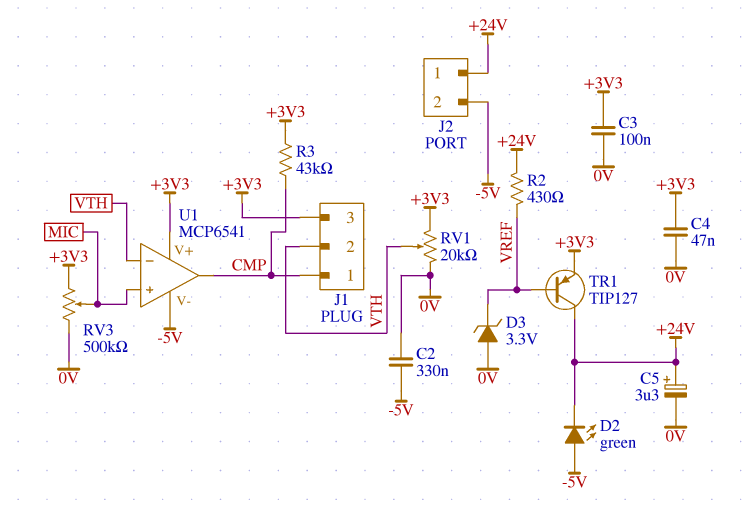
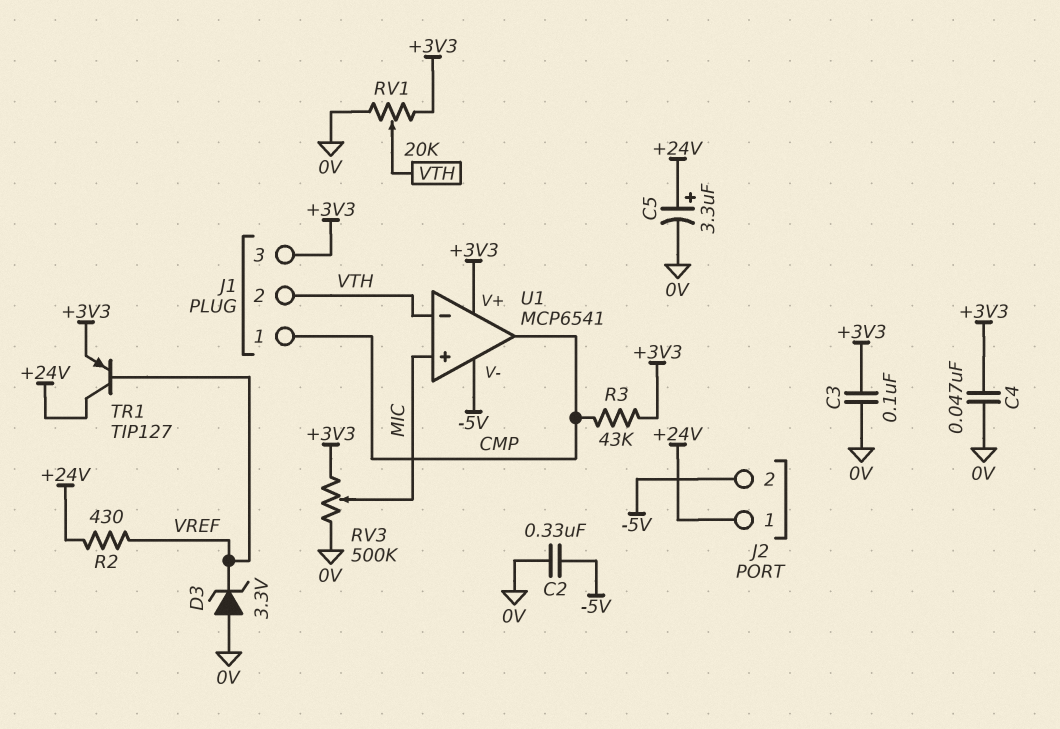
D2: LED green (A -5V, K +24V) -> none

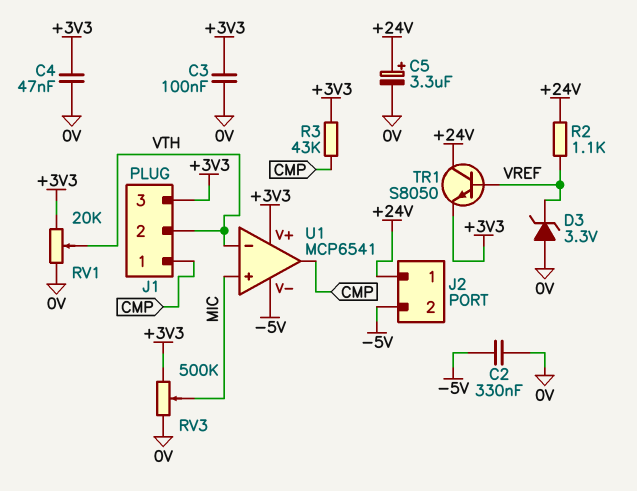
R2: 430 (+24V, VREF) -> 1.1k (+24V, VREF)
TR1: PNP TIP127 (B VREF, C +24V, E +3V3) -> NPN S8050 (B VREF, C +24V, E +3V3)

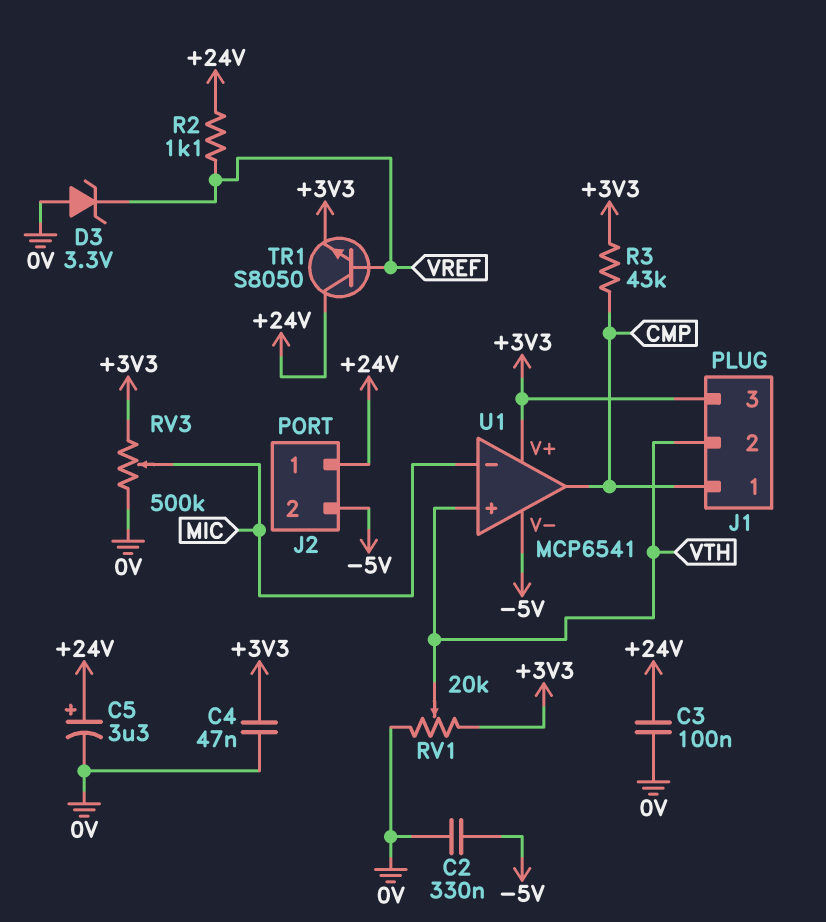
C3: 100nF (+3V3, 0V) -> 100nF (+24V, 0V)
U1 pin in+: MIC -> VTH
U1 pin in-: VTH -> MIC

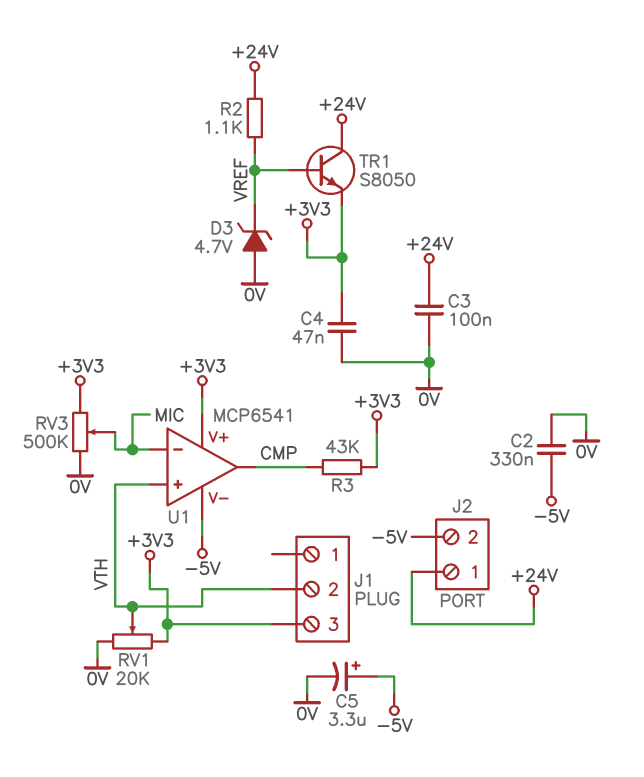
C5: 3.3uF (plus +24V, minus 0V) -> 3.3uF (plus -5V, minus 0V)
D3: zener 3.3V (A 0V, K VREF) -> zener 4.7V (A 0V, K VREF)
J1 pin 1: CMP -> none

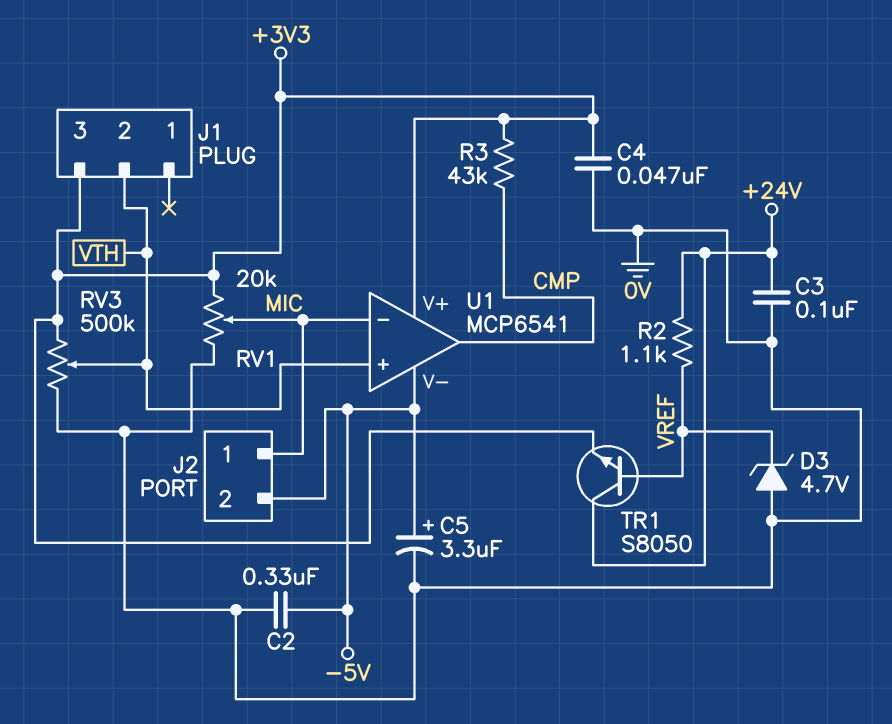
J2 pin 1: +24V -> MIC
RV1: 20k (+3V3, 0V, wiper VTH) -> 20k (+3V3, 0V, wiper MIC)
RV3: 500k (+3V3, 0V, wiper MIC) -> 500k (+3V3, 0V, wiper VTH)

